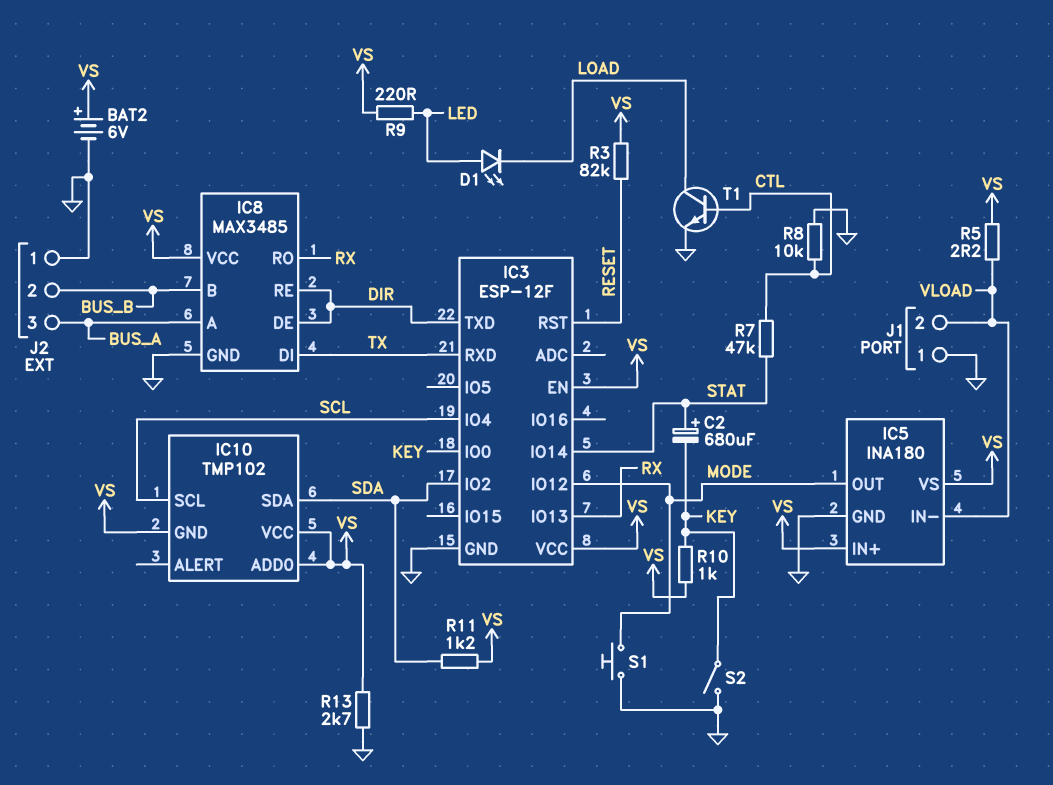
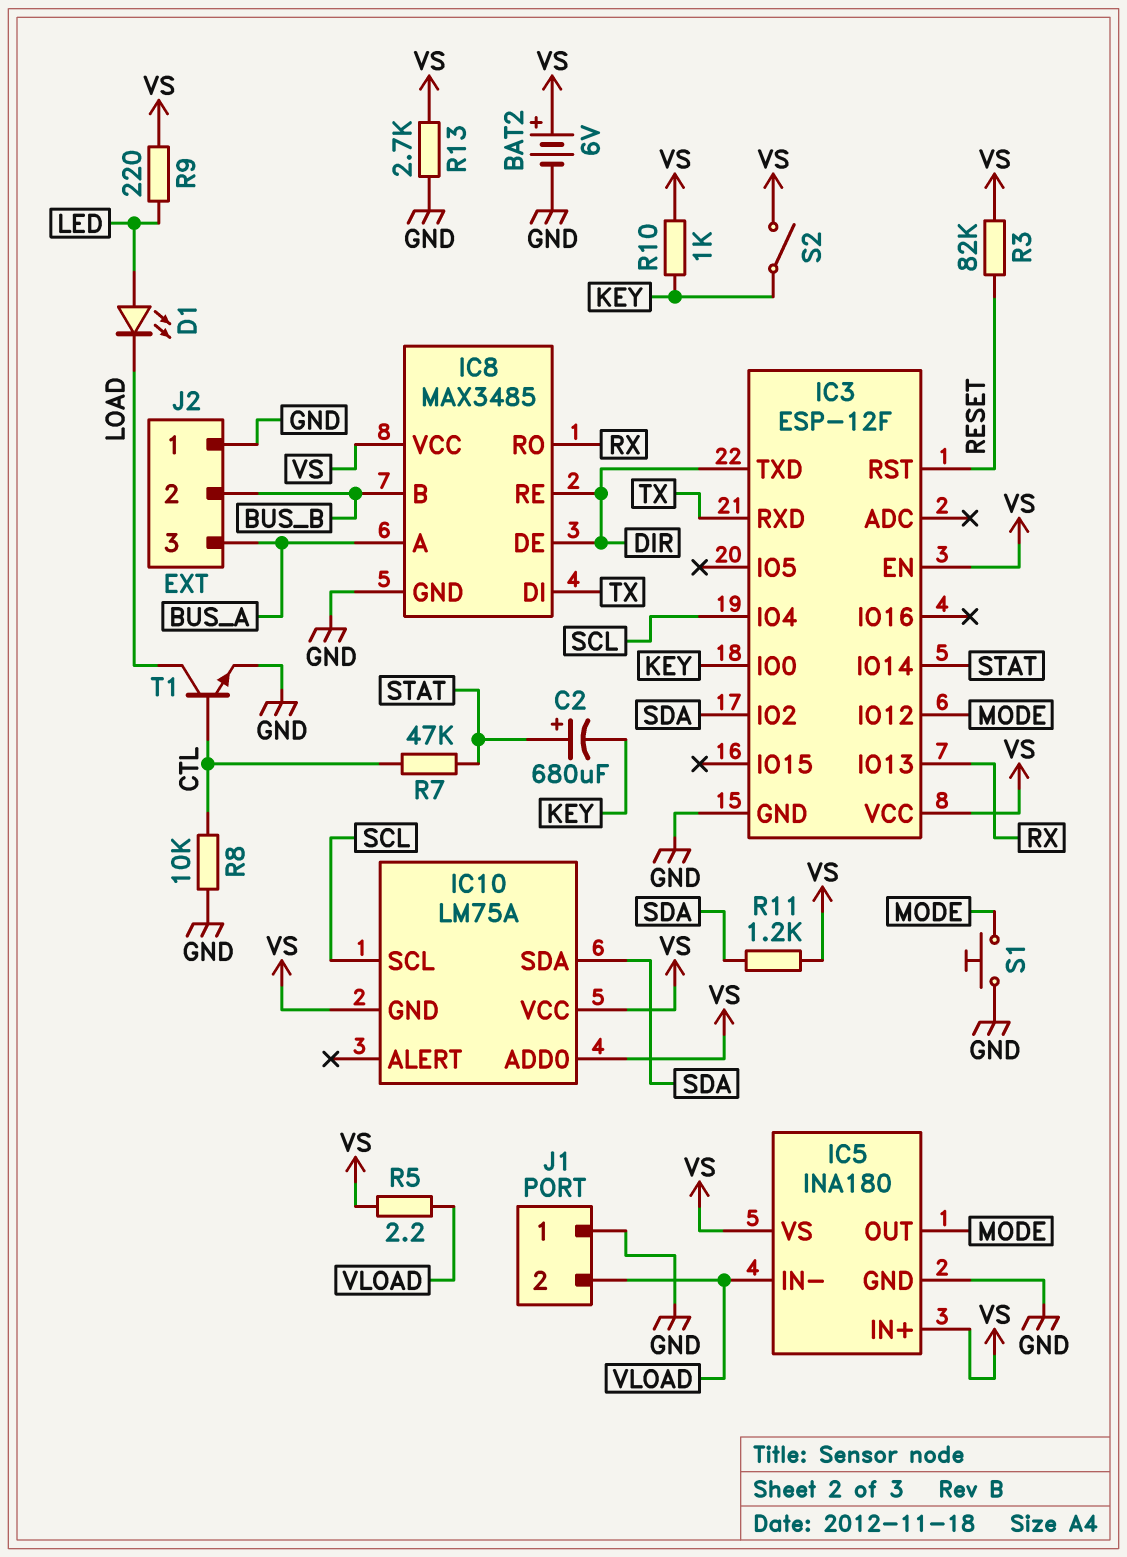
IC10: TMP102 -> LM75A
S2: switch (GND, KEY) -> switch (KEY, VS)

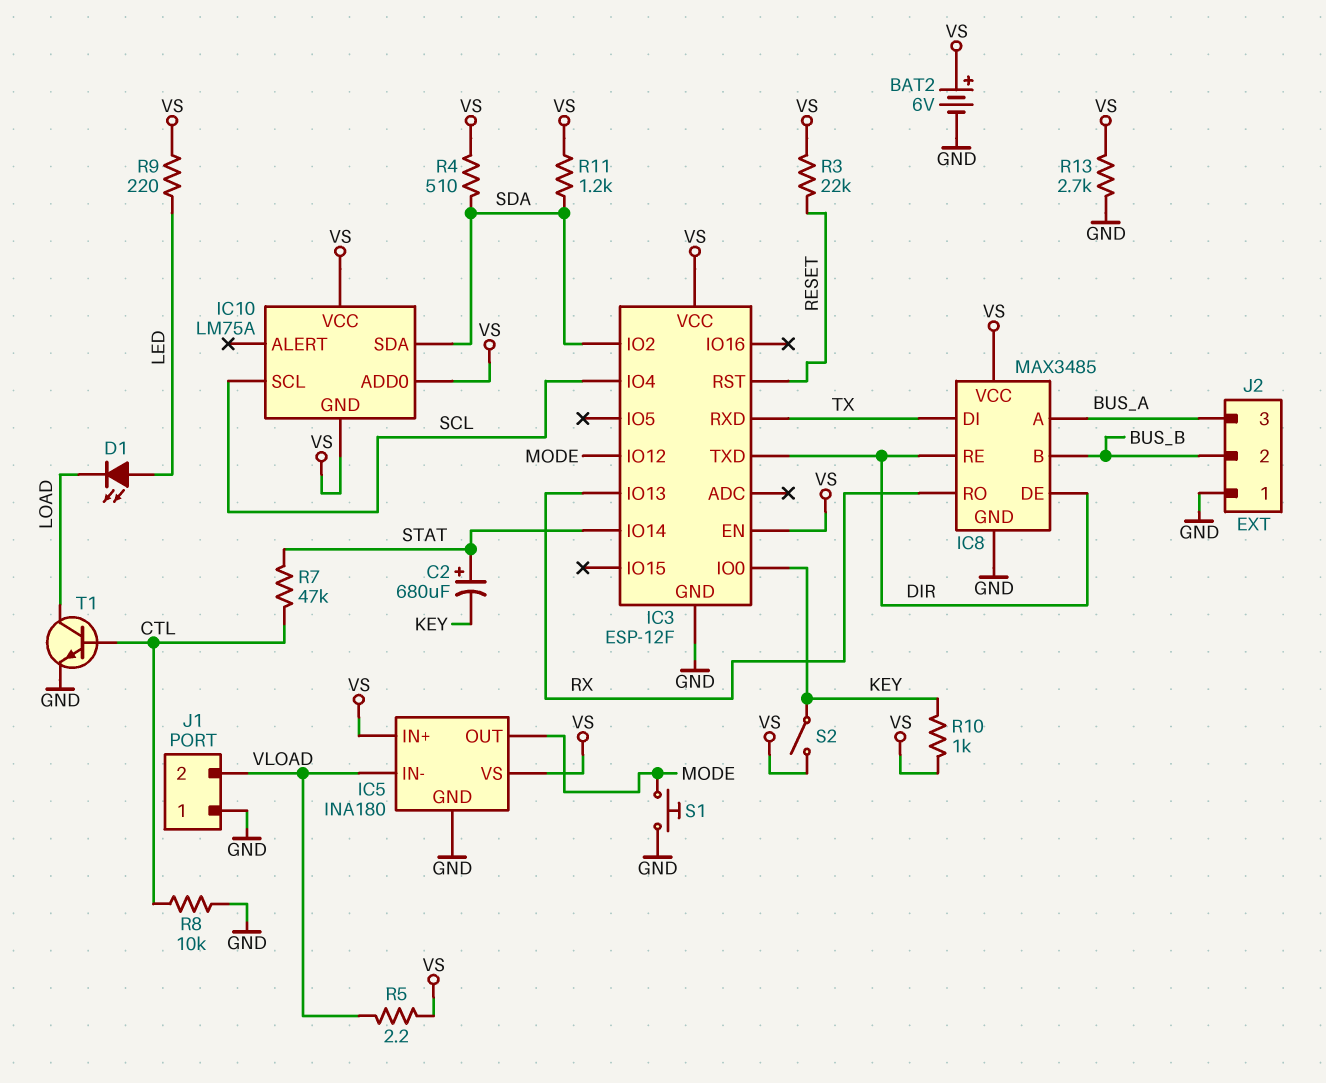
R3: 82k (RESET, VS) -> 22k (RESET, VS)
R4: none -> 510 (SDA, VS)

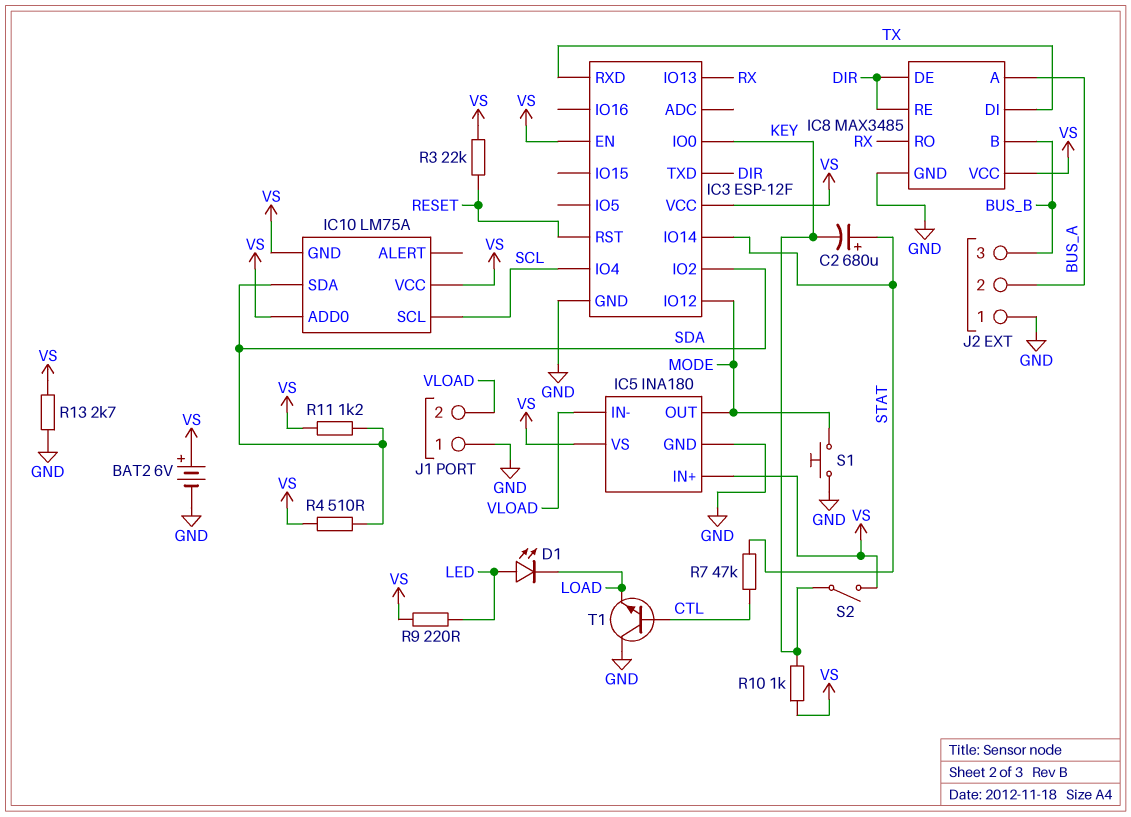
J2 pin 2: BUS_B -> BUS_A
J2 pin 3: BUS_A -> BUS_B
R5: 2.2 (VLOAD, VS) -> none
R8: 10k (CTL, GND) -> none
T1: NPN (B CTL, C LOAD, E GND) -> NPN (B CTL, C GND, E LOAD)

